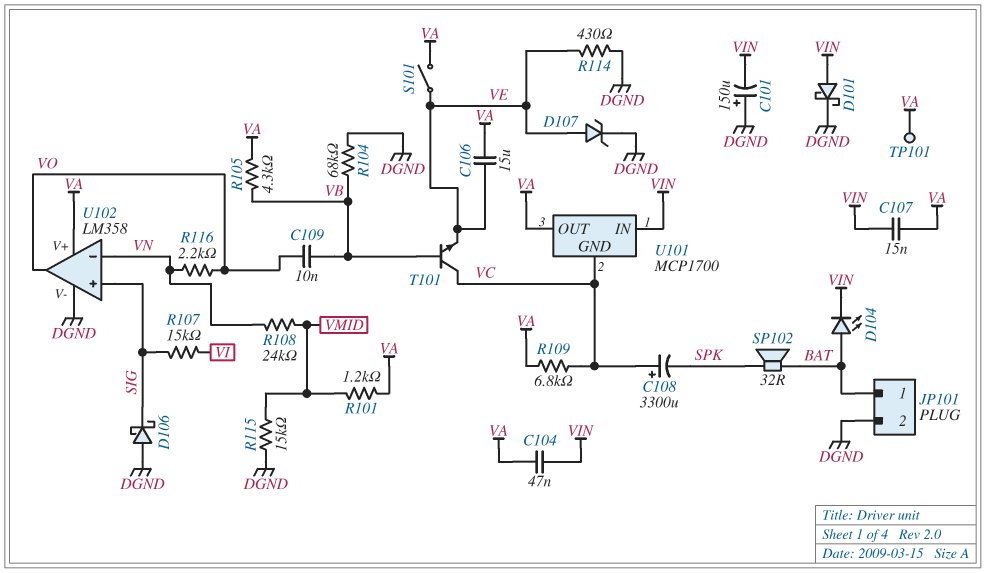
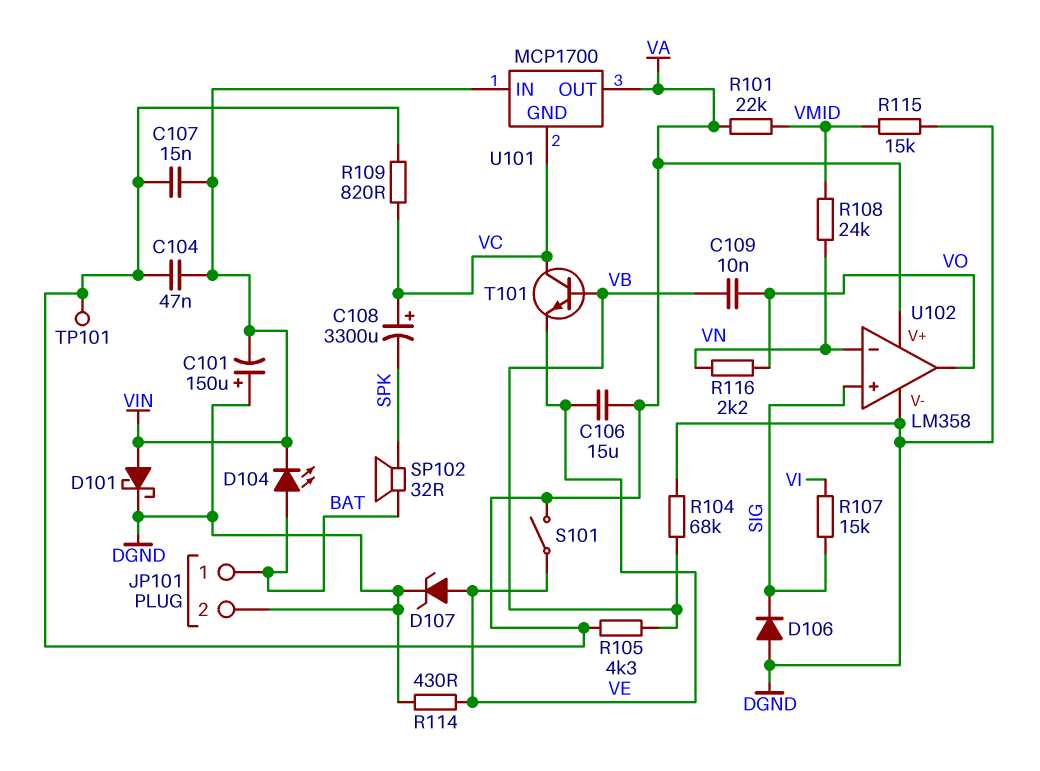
D106: schottky (A DGND, K SIG) -> diode (A DGND, K SIG)
R101: 1.2k (VA, VMID) -> 22k (VA, VMID)
R109: 6.8k (VA, VC) -> 820 (VA, VC)

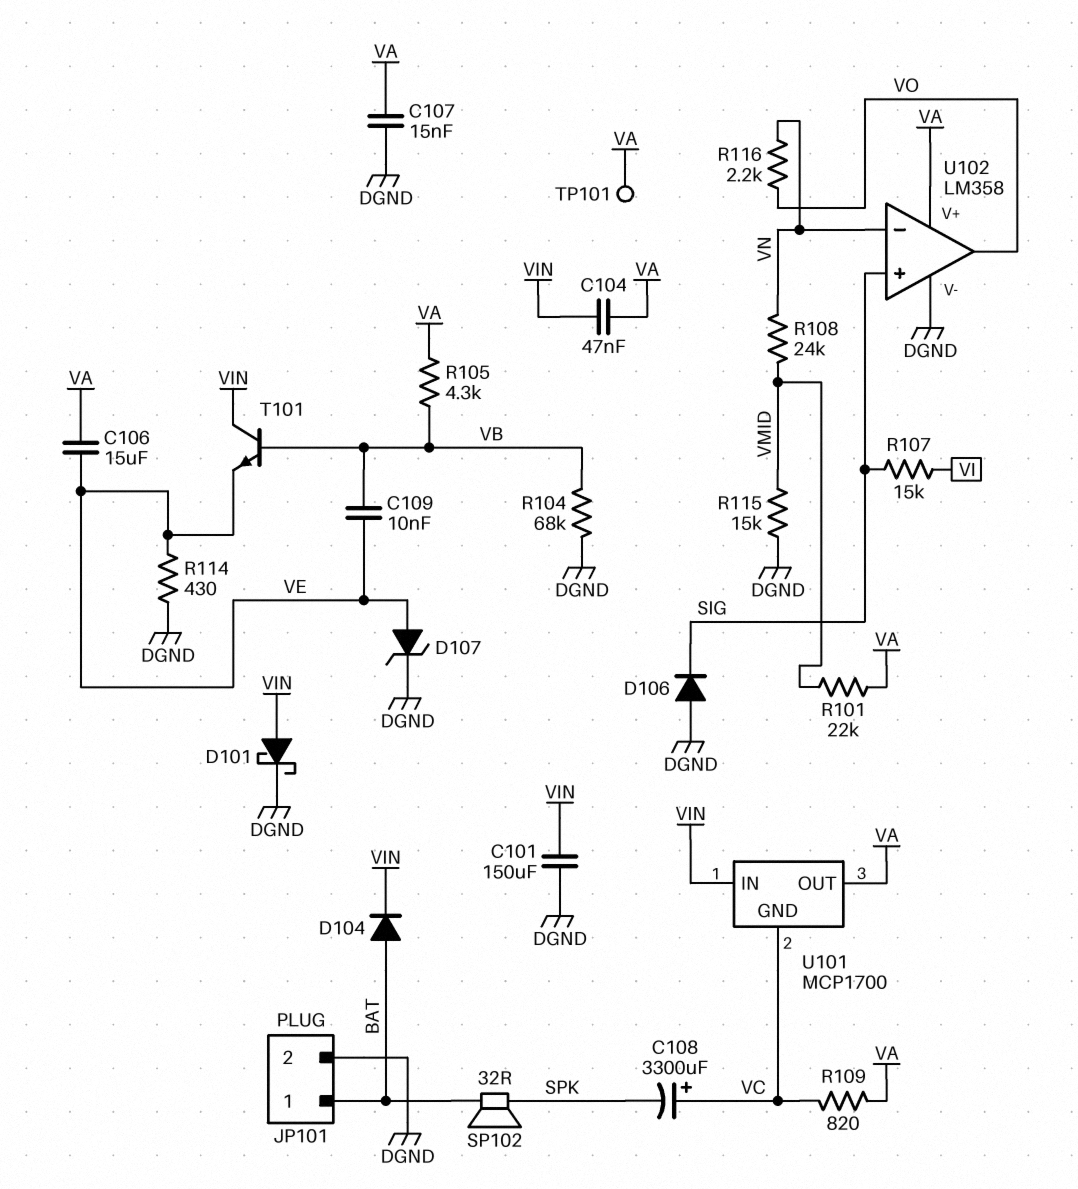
C101: 150uF (plus DGND, minus VIN) -> 150uF (DGND, VIN)
C107: 15nF (VA, VIN) -> 15nF (DGND, VA)
C109: 10nF (VB, VO) -> 10nF (VB, VE)
D104: LED (A BAT, K VIN) -> diode (A BAT, K VIN)
S101: switch (VA, VE) -> none
T101: NPN (B VB, C VC, E VE) -> NPN (B VB, C VIN, E VE)

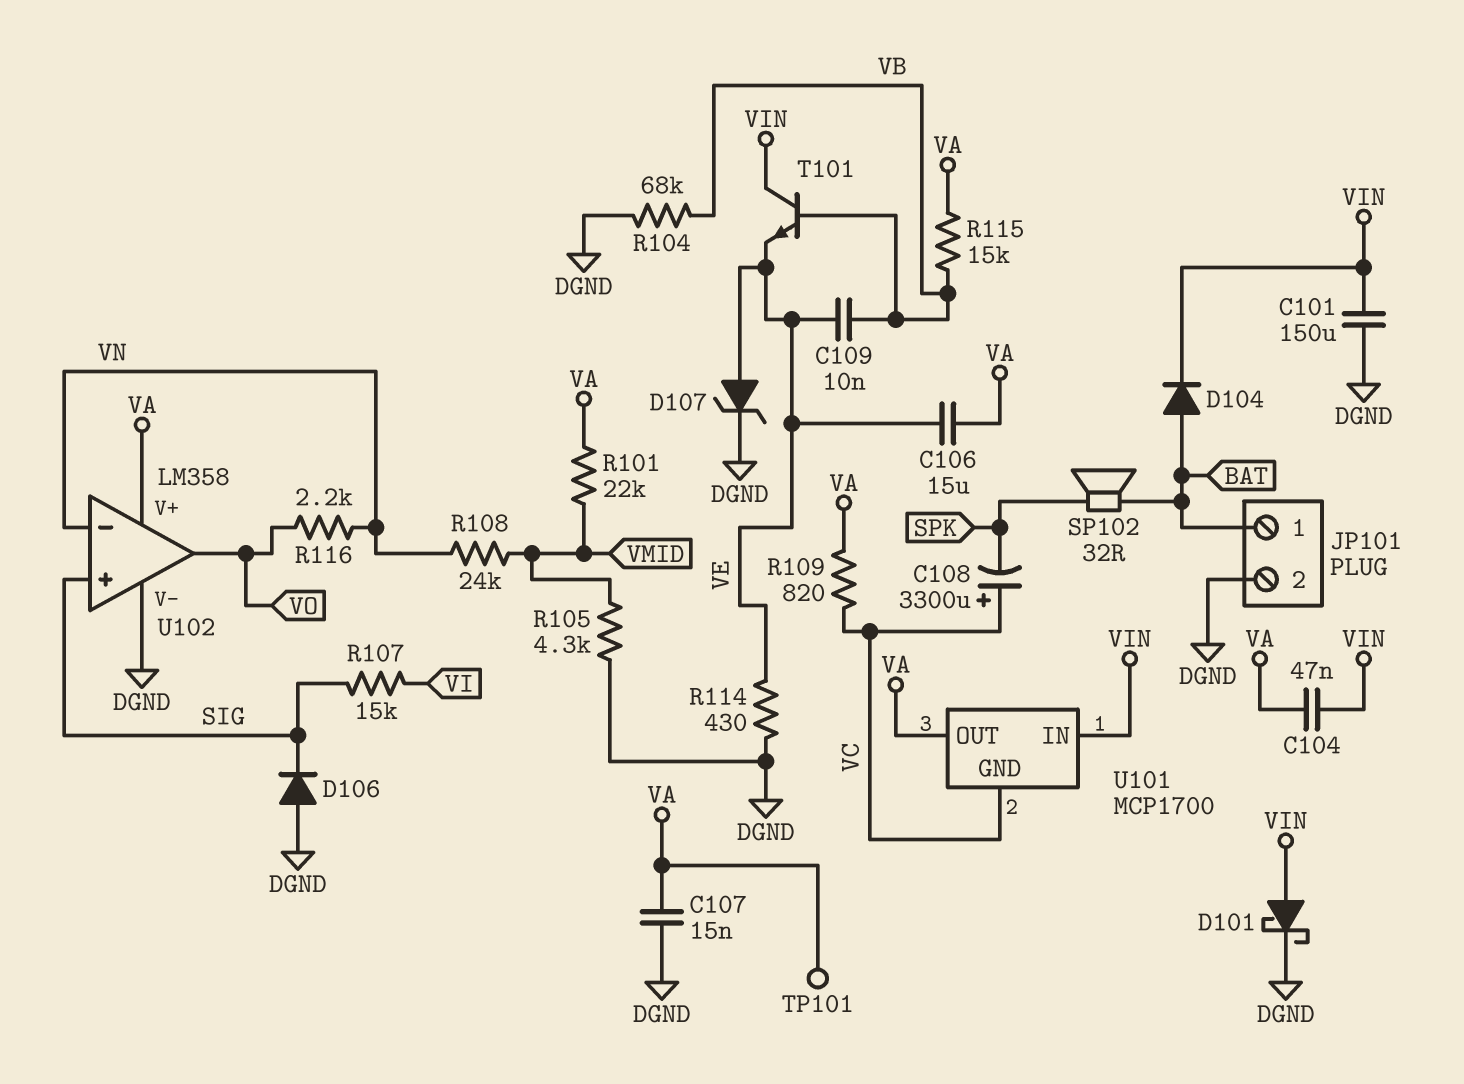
R105: 4.3k (VA, VB) -> 4.3k (DGND, VMID)
R115: 15k (DGND, VMID) -> 15k (VA, VB)

